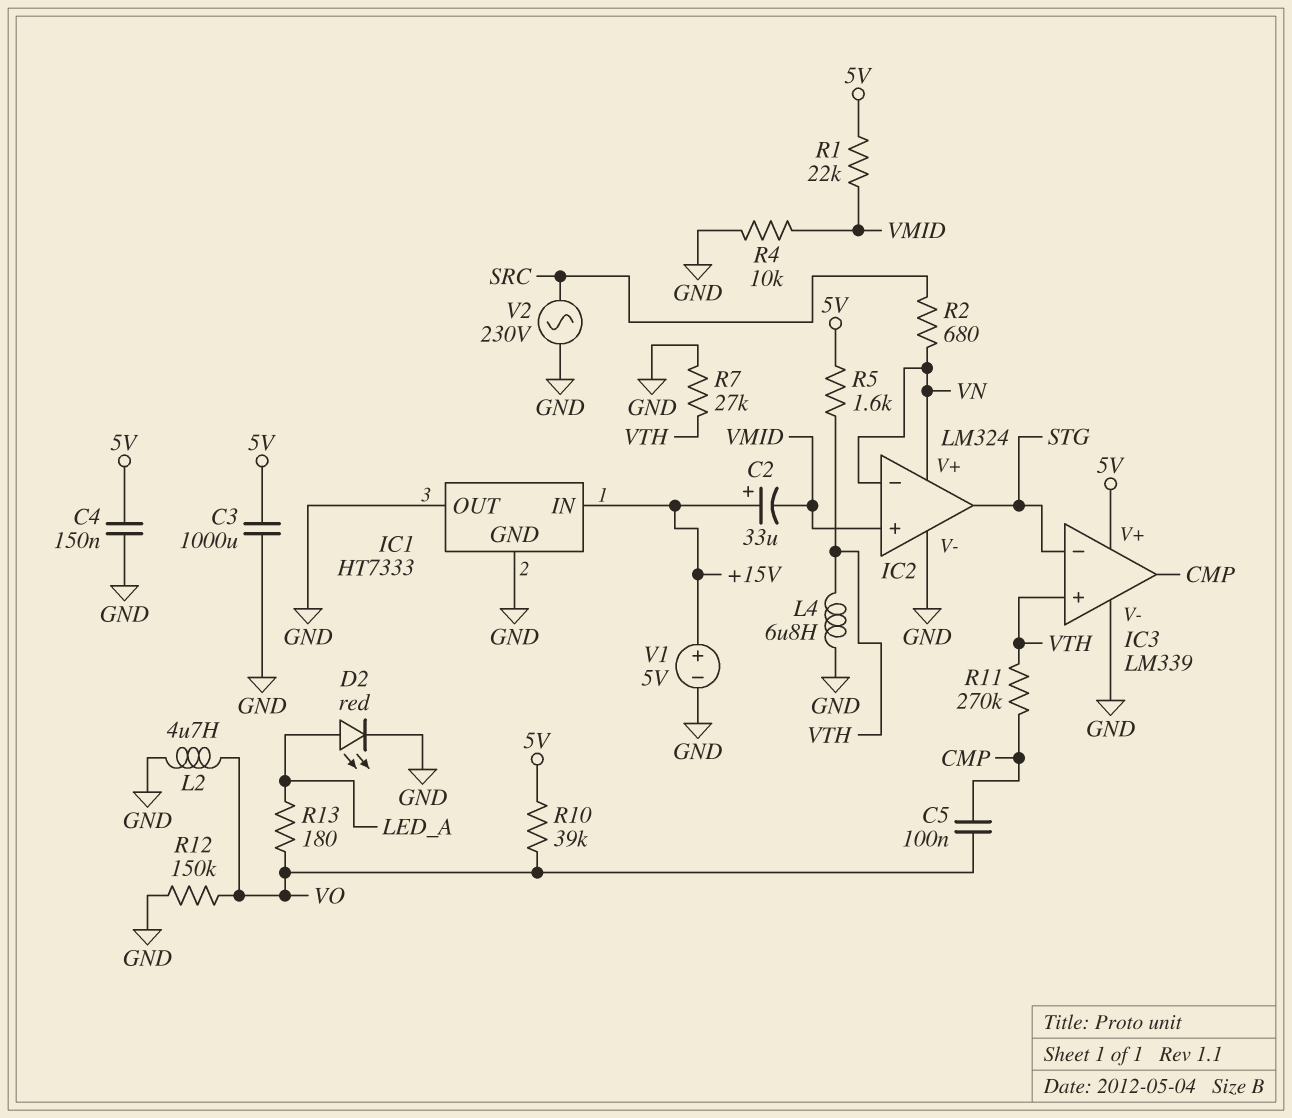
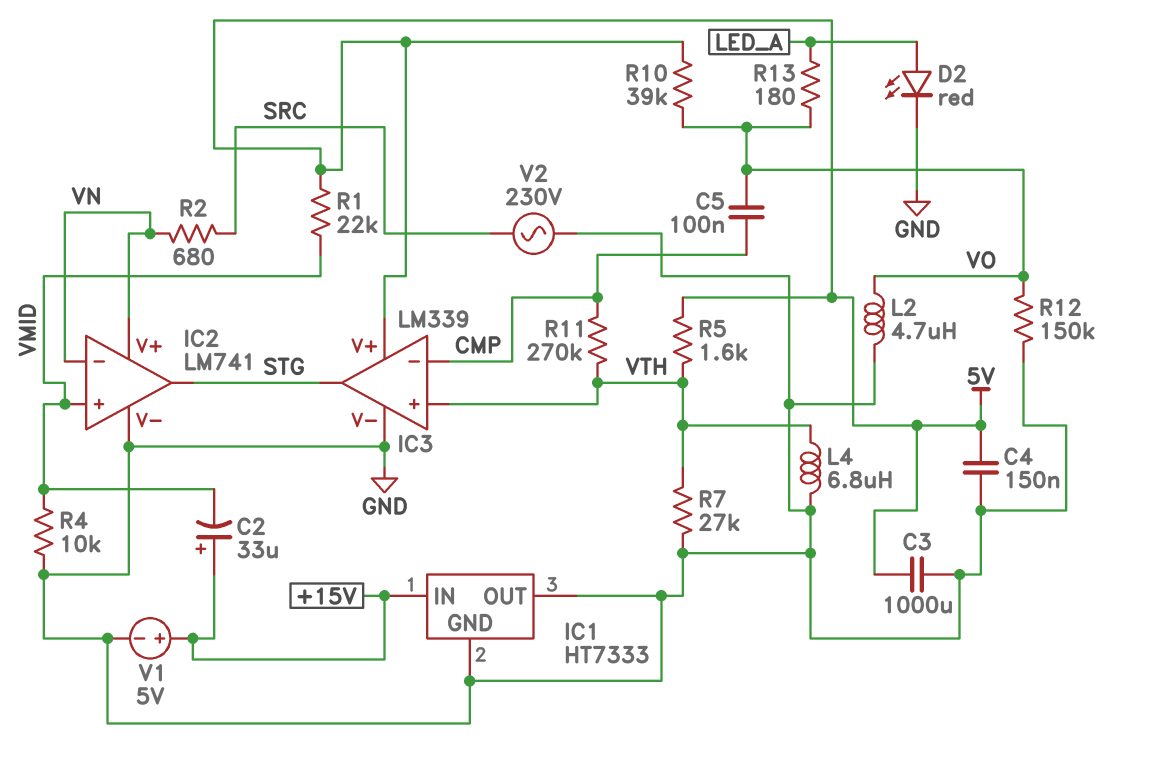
IC2: LM324 -> LM741
IC3 pin in-: STG -> CMP
IC3 pin out: CMP -> STG

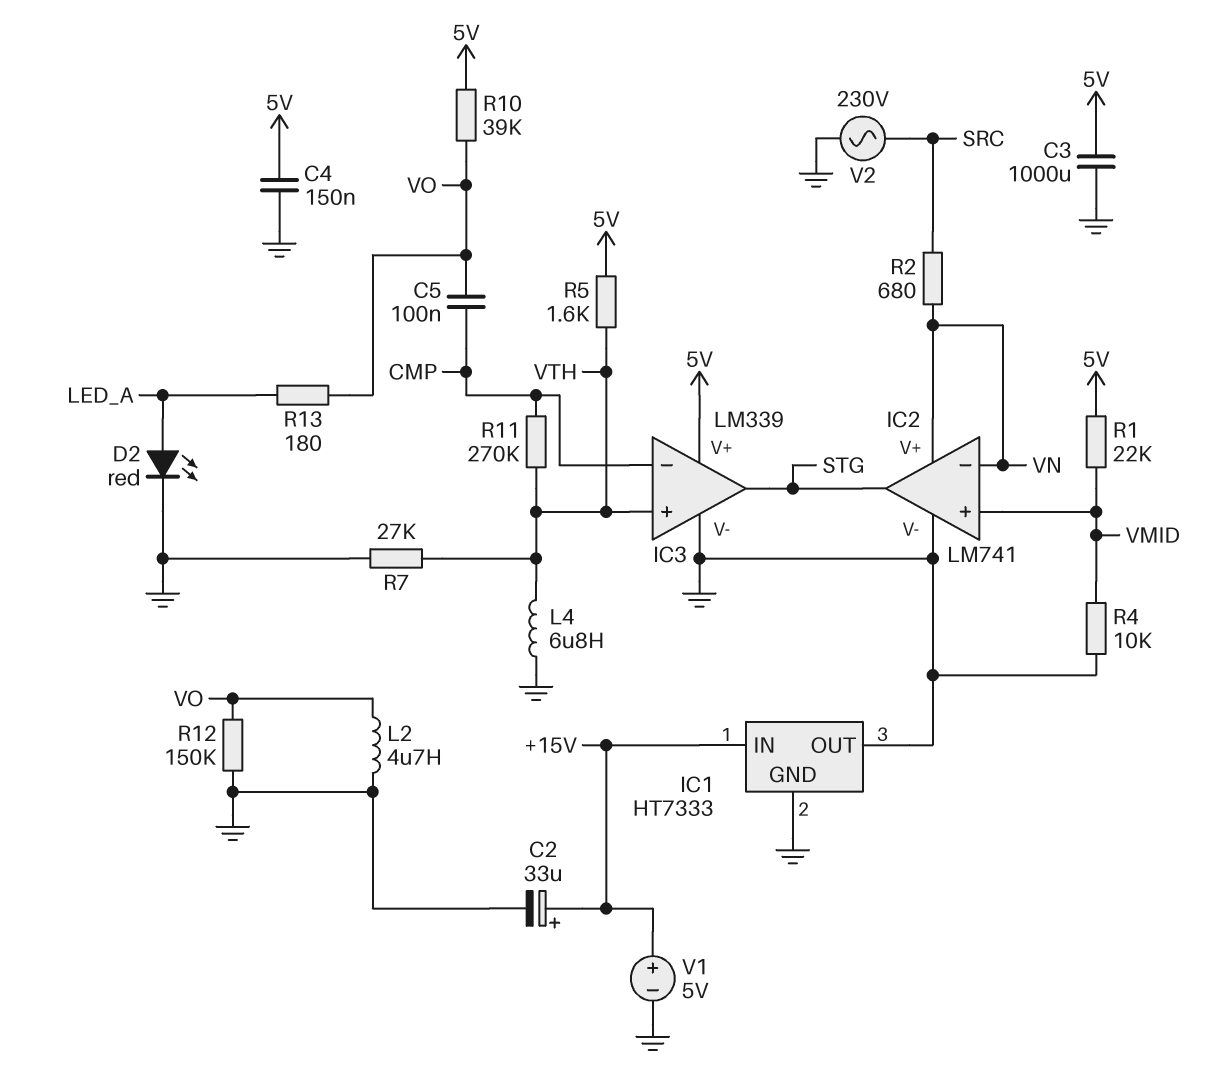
C2: 33uF (plus +15V, minus VMID) -> 33uF (plus +15V, minus GND)

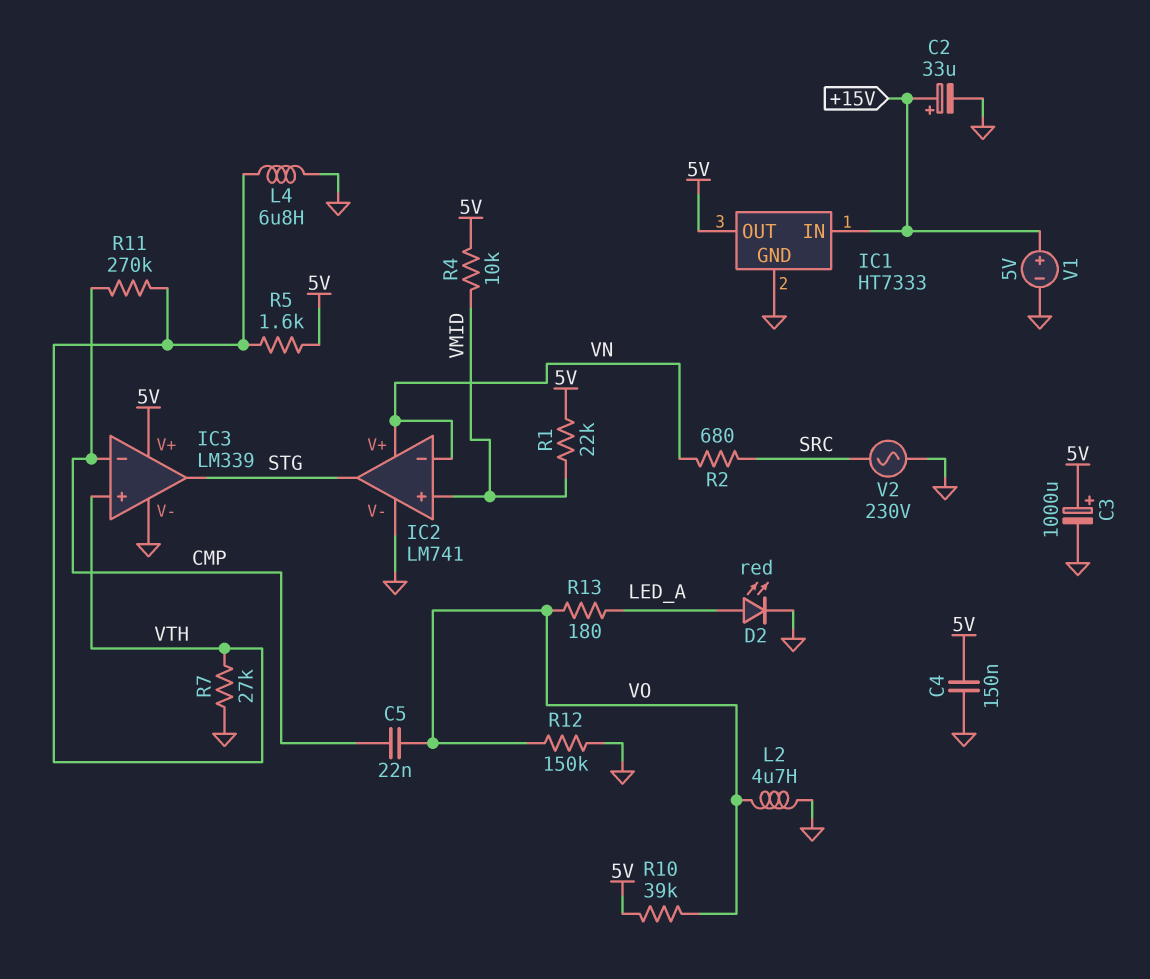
C3: 1000uF (5V, GND) -> 1000uF (plus 5V, minus GND)
C5: 100nF (CMP, VO) -> 22nF (CMP, VO)
IC1 pin OUT: GND -> 5V
R4: 10k (GND, VMID) -> 10k (5V, VMID)

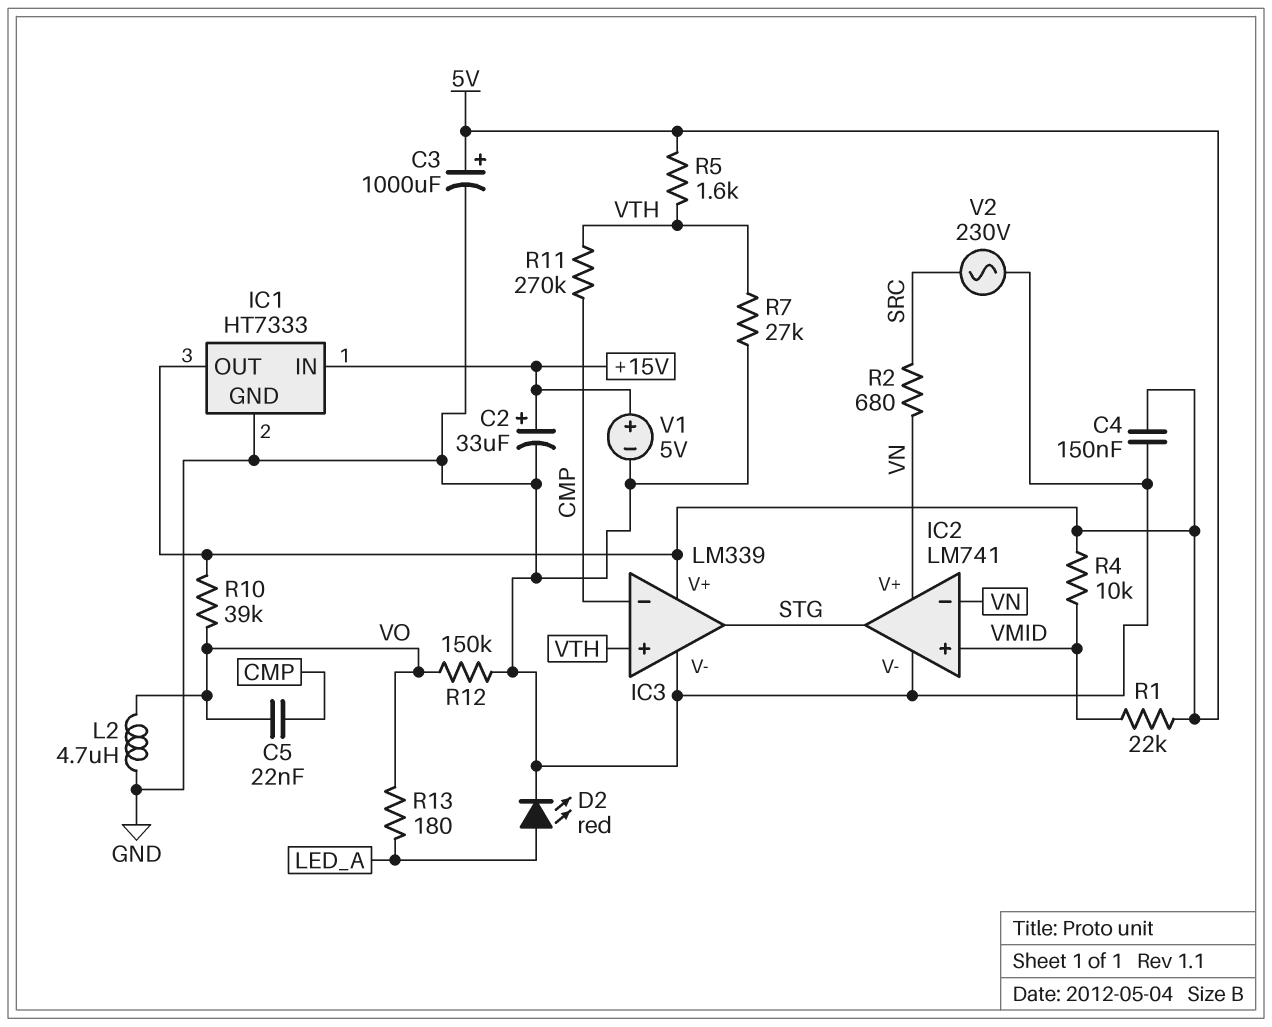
L4: 6.8uH (GND, VTH) -> none

